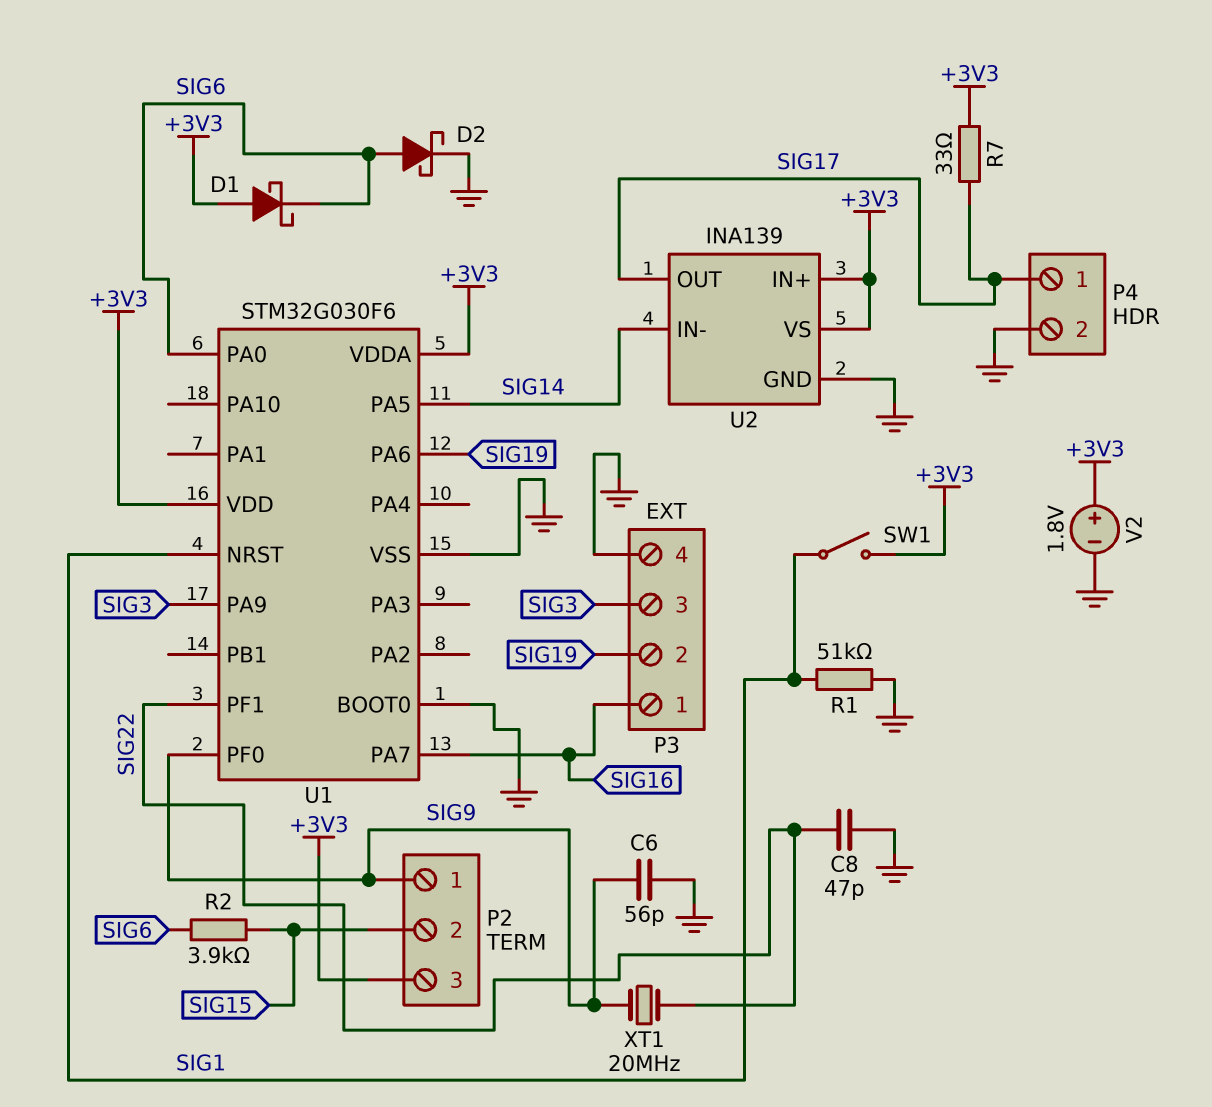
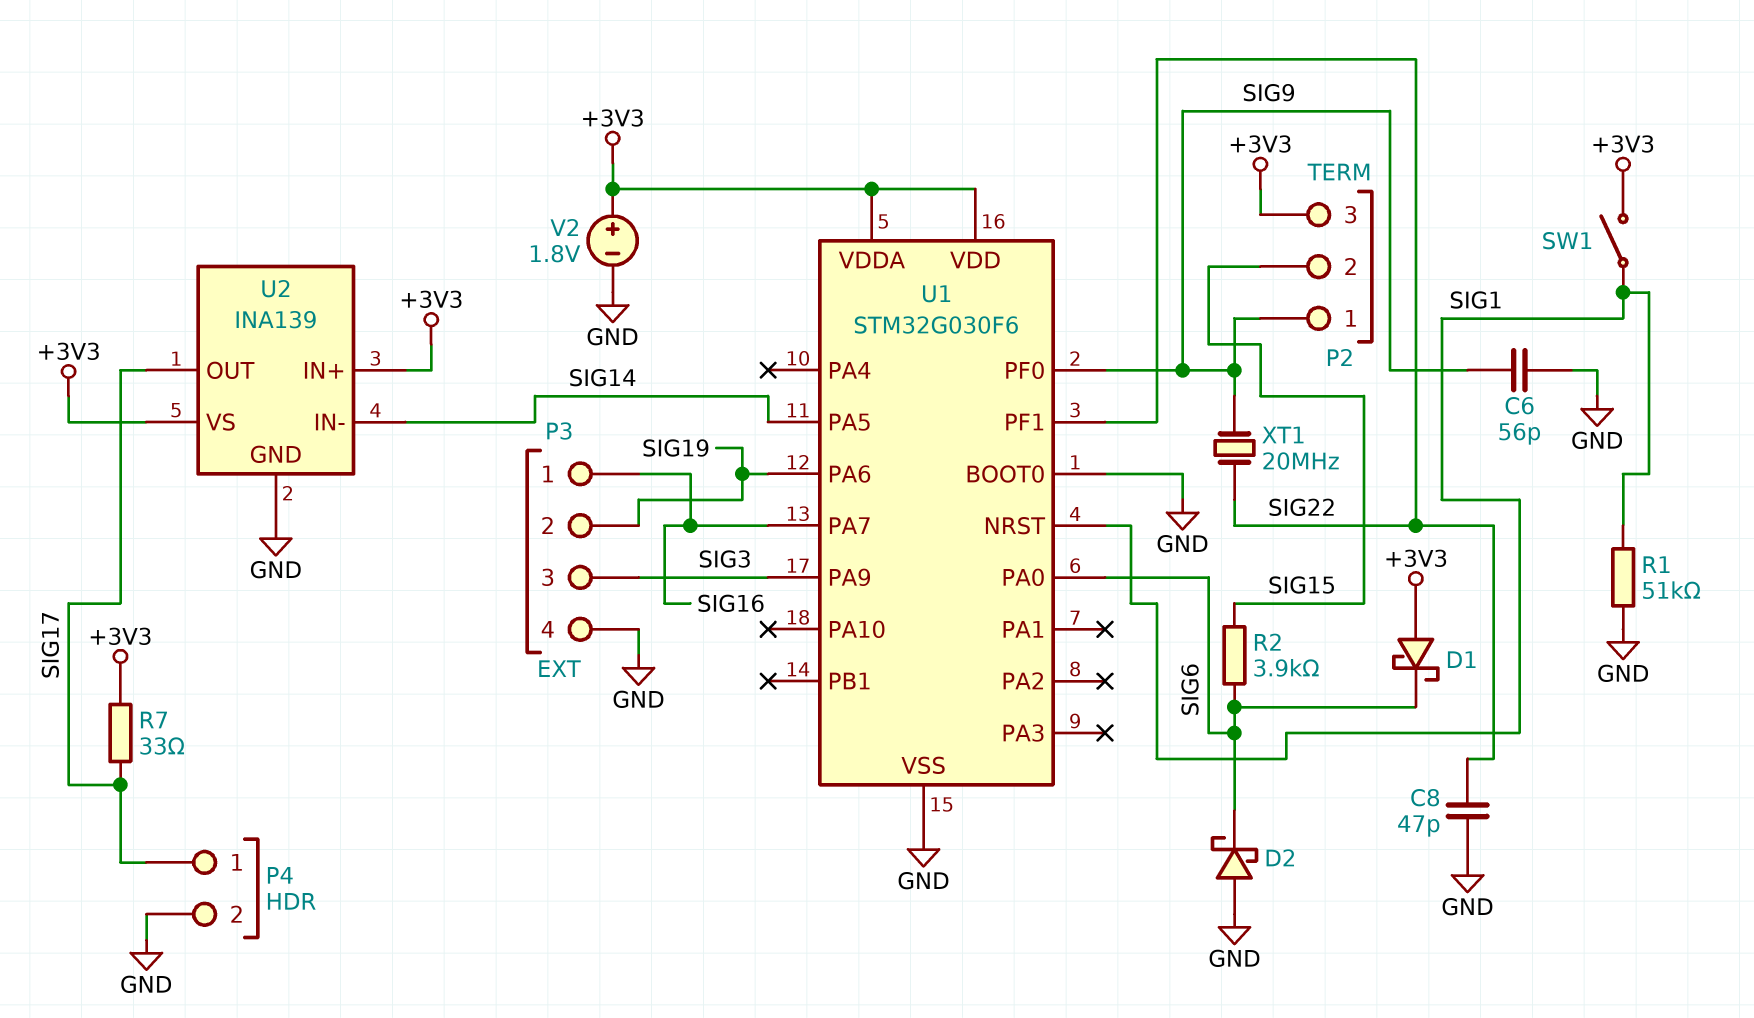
D2: schottky (A SIG6, K GND) -> schottky (A GND, K SIG6)

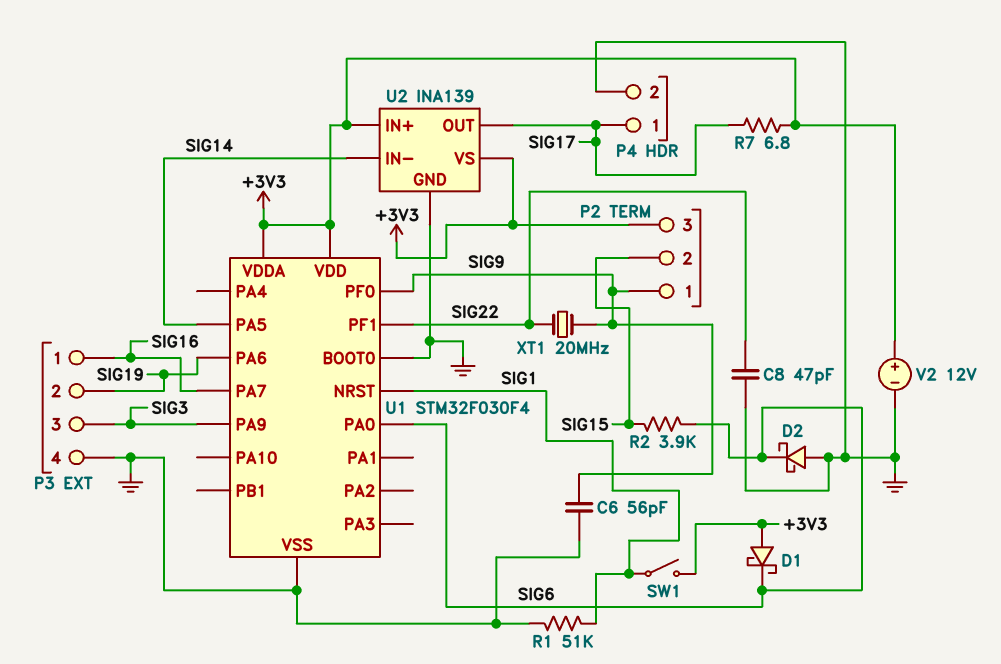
R7: 33 (+3V3, SIG17) -> 6.8 (+3V3, SIG17)
U1: STM32G030F6 -> STM32F030F4
V2: 1.8V (plus +3V3, minus GND) -> 12V (plus +3V3, minus GND)

